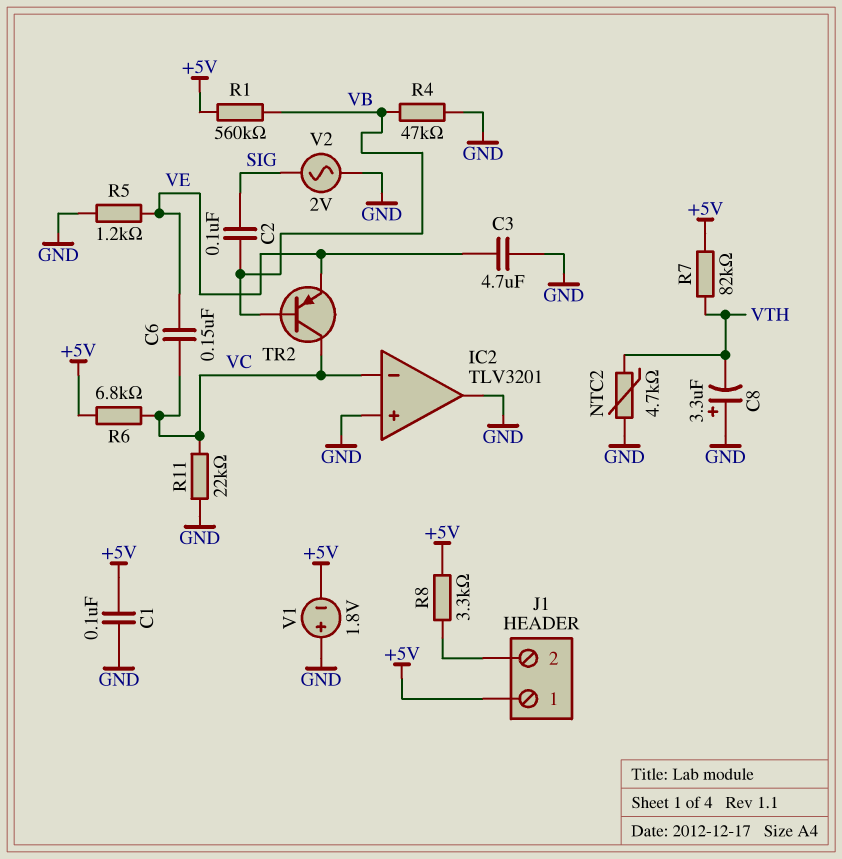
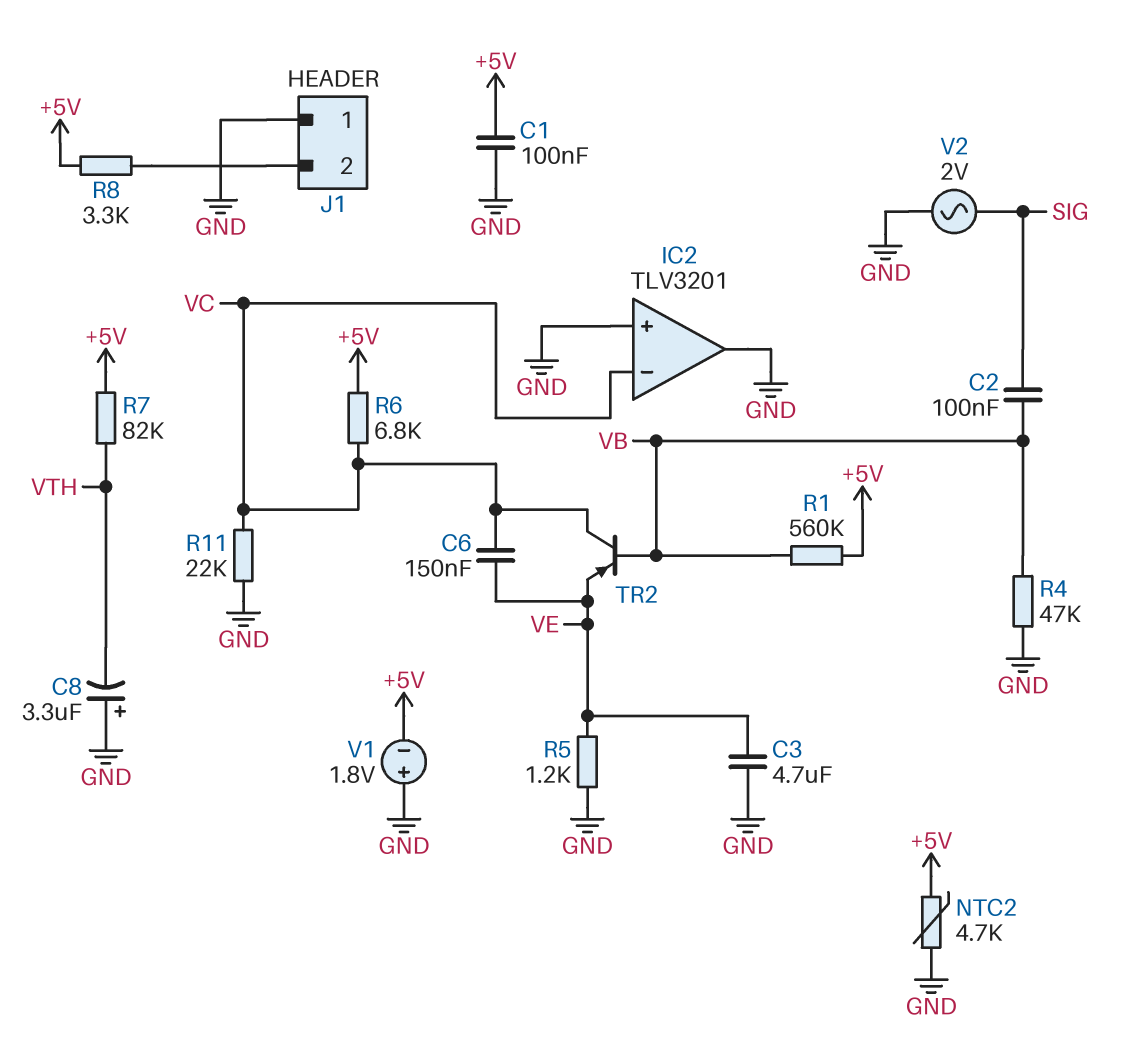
J1 pin 1: +5V -> GND
NTC2: 4.7k (GND, VTH) -> 4.7k (+5V, GND)

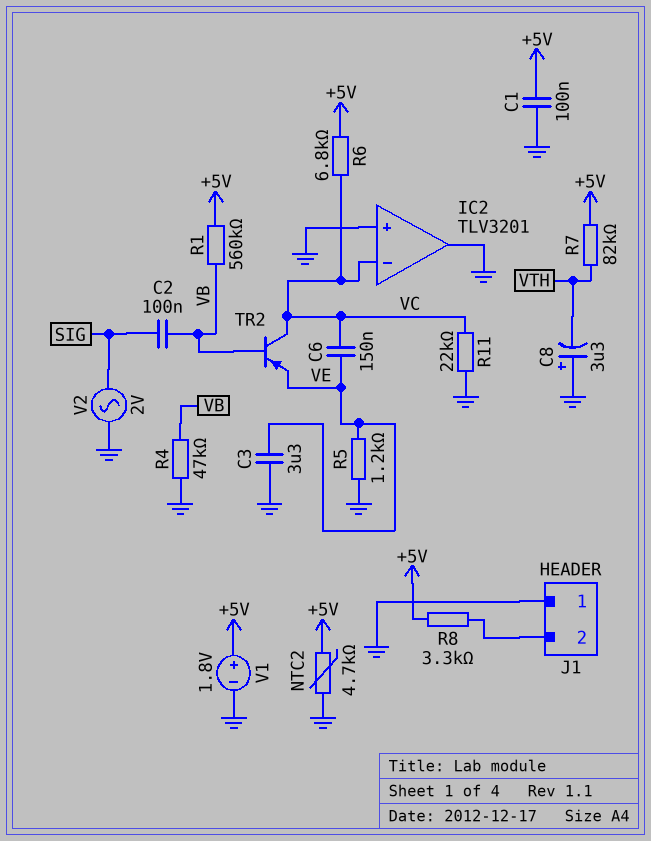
C3: 4.7uF (GND, VE) -> 3.3uF (GND, VE)
V1: 1.8V (plus GND, minus +5V) -> 1.8V (plus +5V, minus GND)

